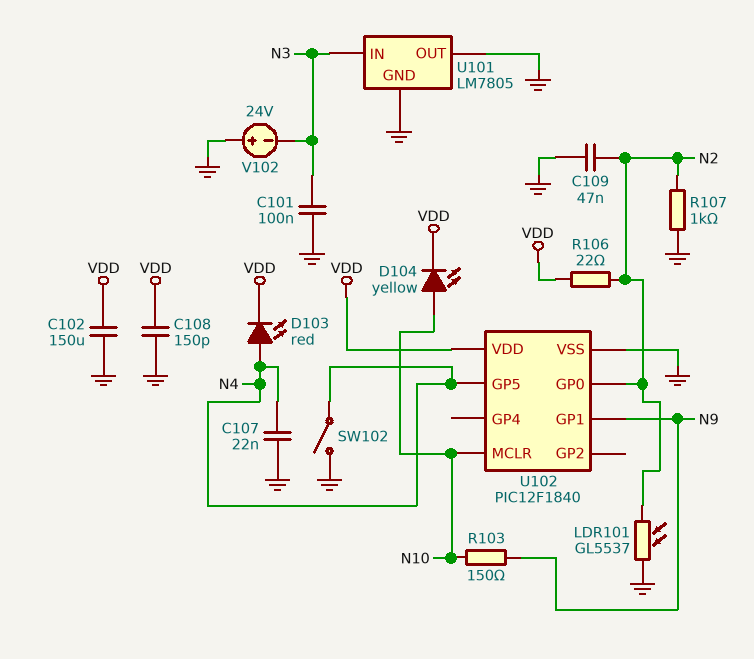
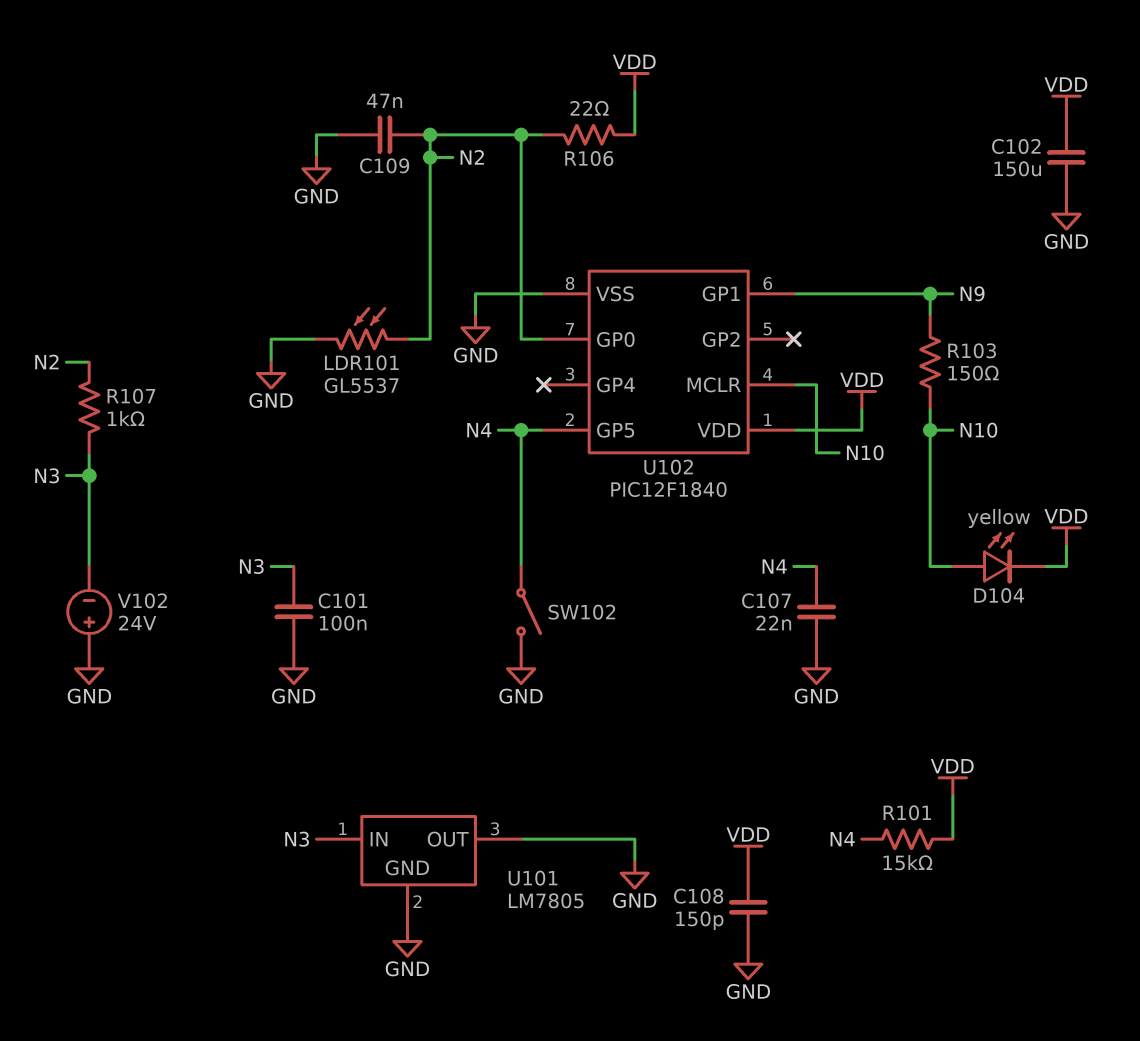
D103: LED red (A N4, K VDD) -> none
R101: none -> 15k (N4, VDD)
R107: 1k (GND, N2) -> 1k (N2, N3)

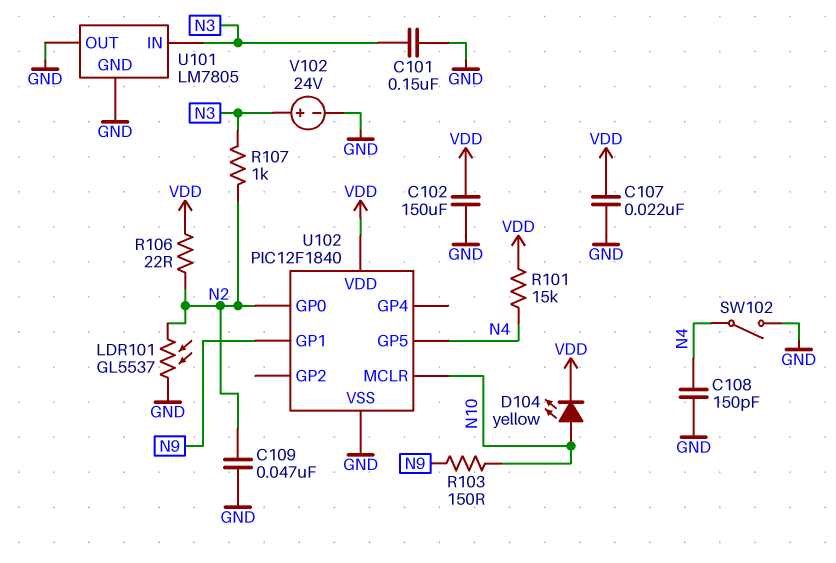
C101: 100nF (GND, N3) -> 150nF (GND, N3)
C107: 22nF (GND, N4) -> 22nF (GND, VDD)
C108: 150pF (GND, VDD) -> 150pF (GND, N4)
V102: 24V (plus GND, minus N3) -> 24V (plus N3, minus GND)

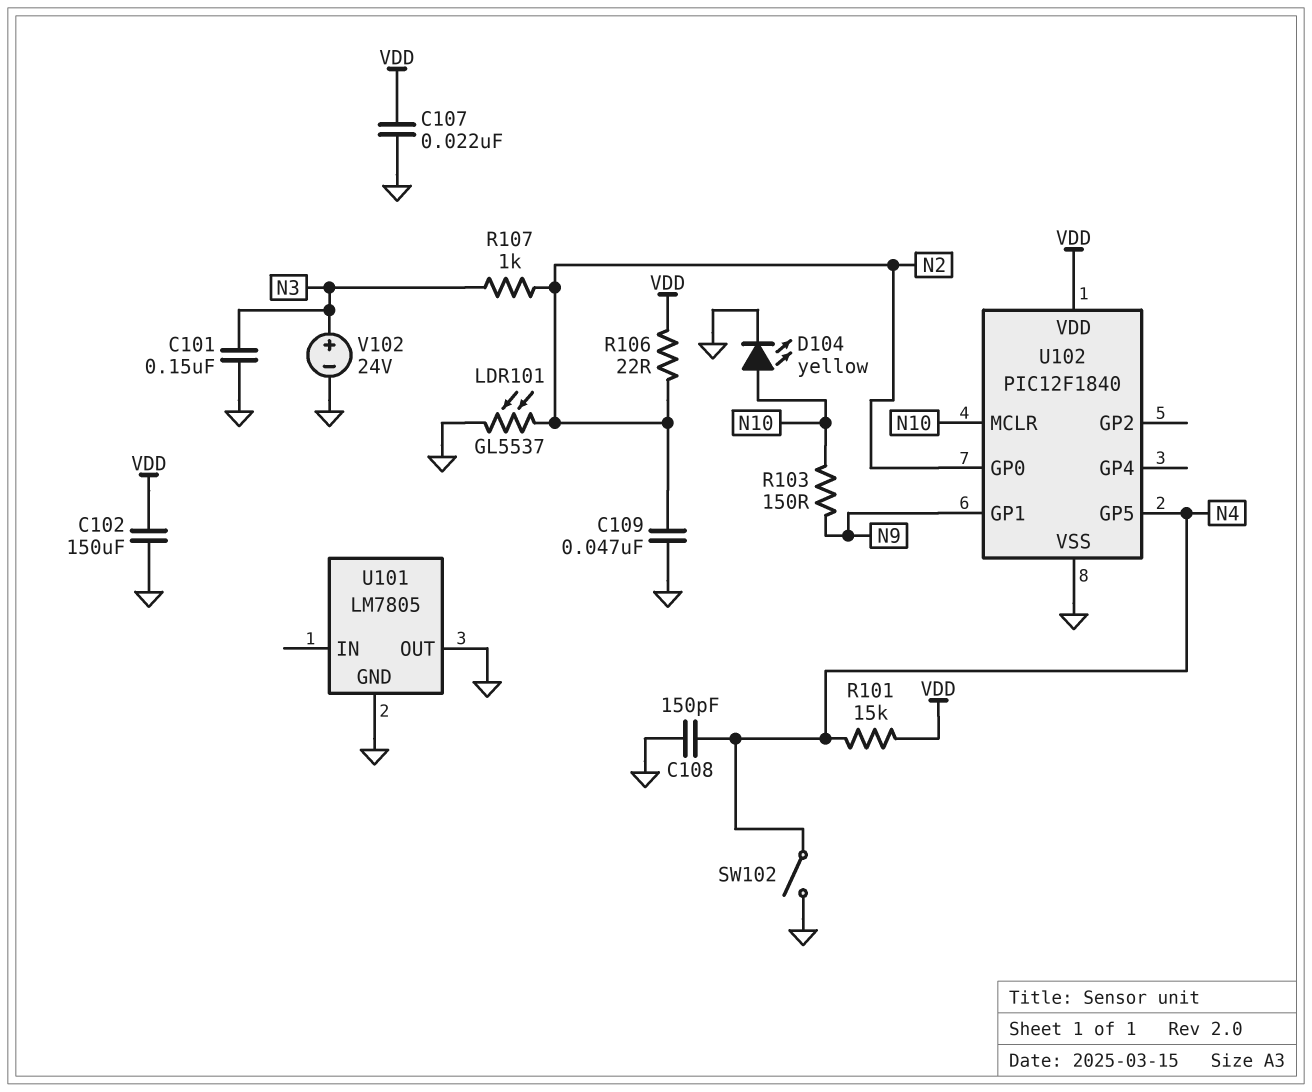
D104: LED yellow (A N10, K VDD) -> LED yellow (A N10, K GND)
U101 pin IN: N3 -> none

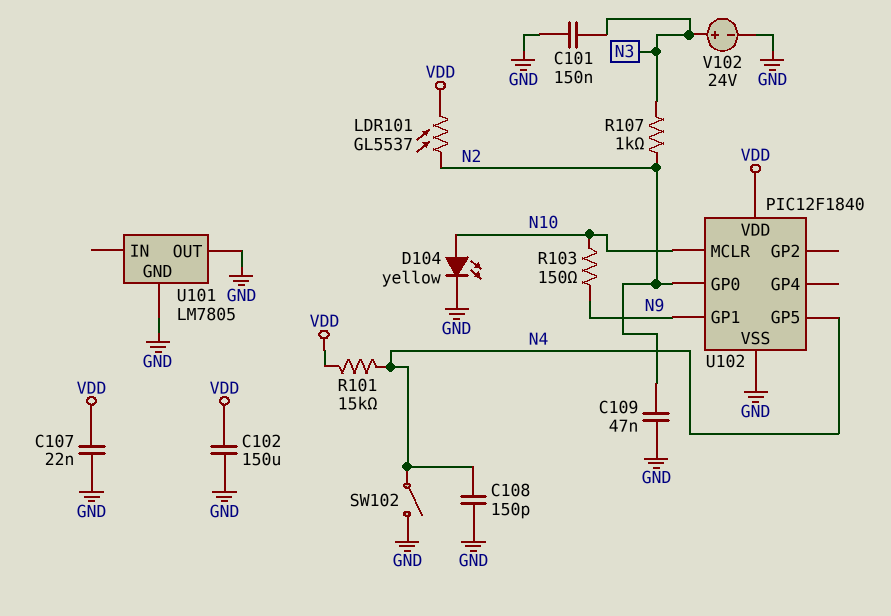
LDR101: GL5537 (GND, N2) -> GL5537 (N2, VDD)
R106: 22 (N2, VDD) -> none

